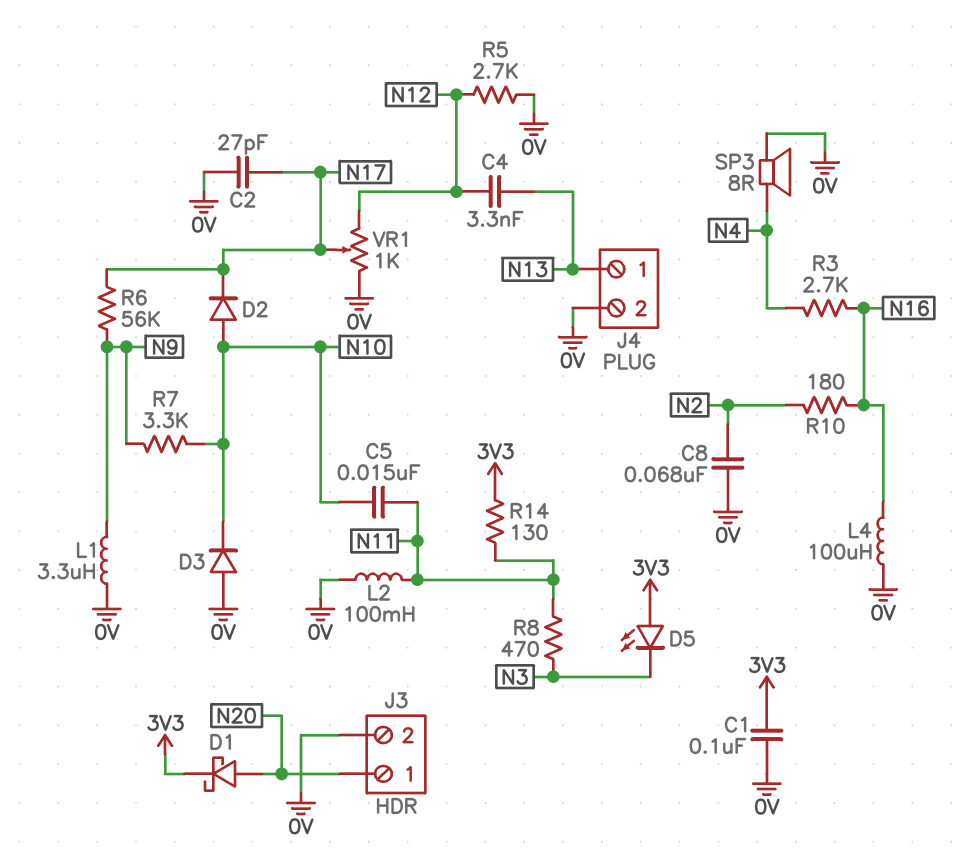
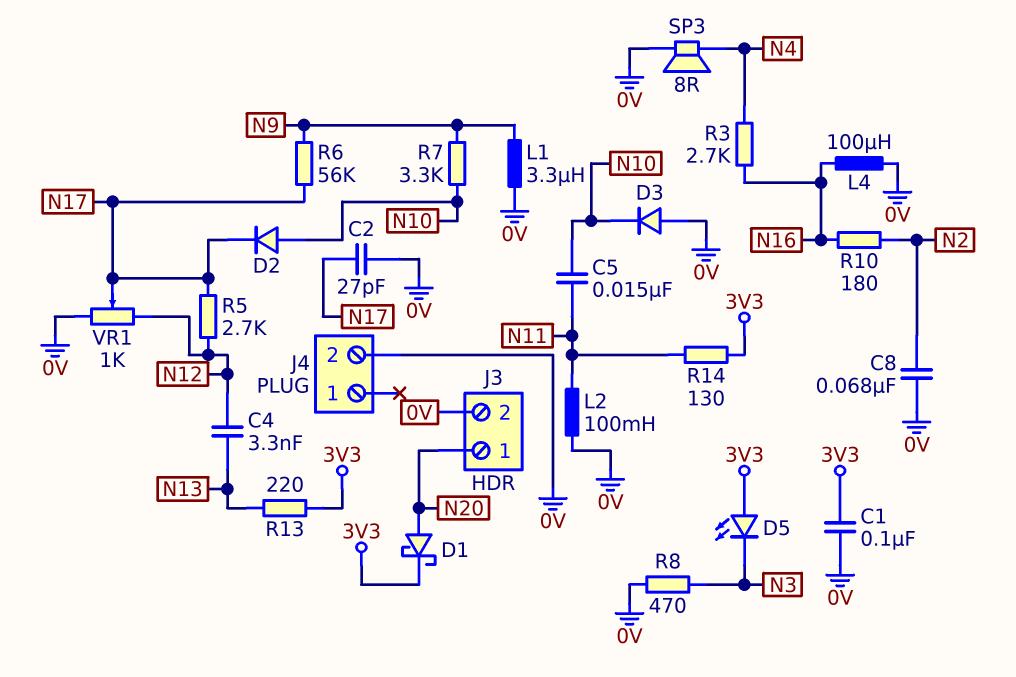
J4 pin 1: N13 -> none
R5: 2.7k (0V, N12) -> 2.7k (N12, N17)
R8: 470 (N3, N11) -> 470 (0V, N3)
R13: none -> 220 (3V3, N13)

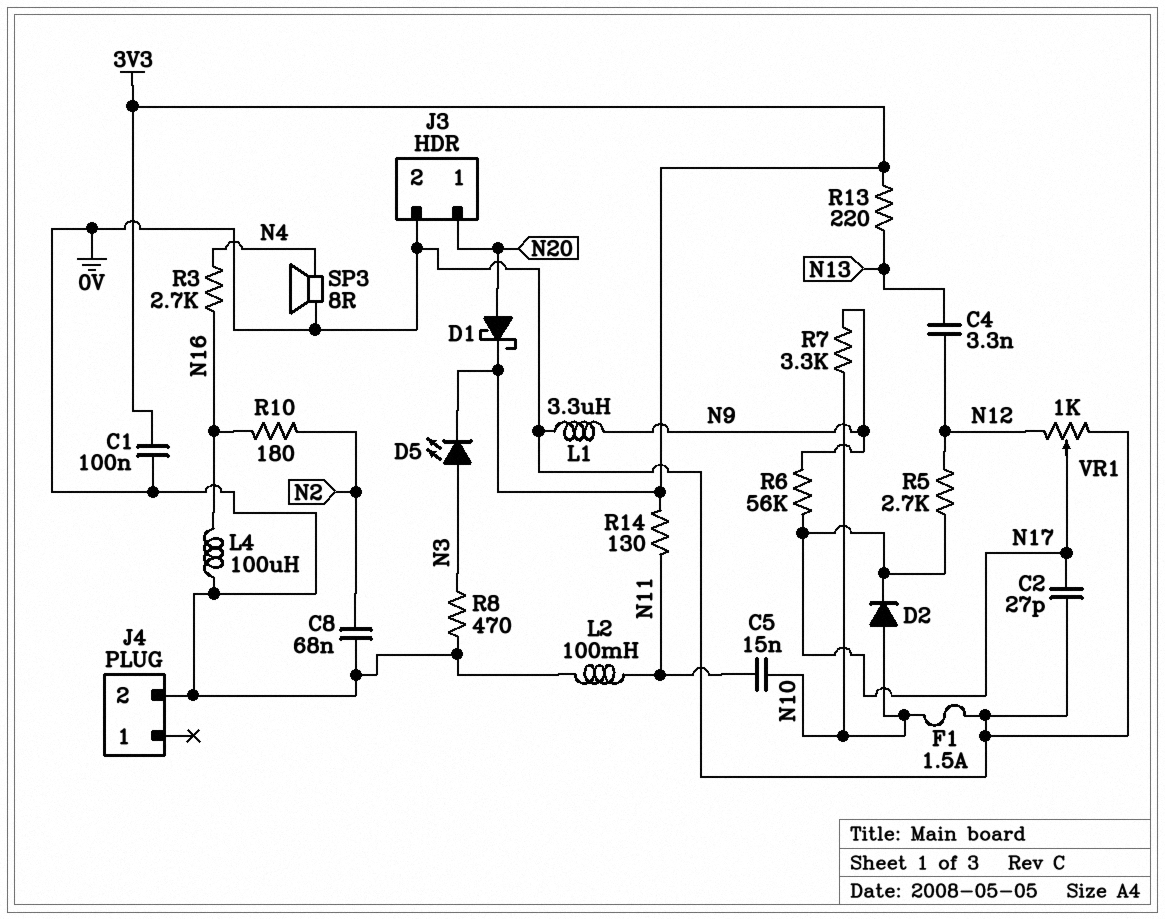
D3: diode (A 0V, K N10) -> none
D5: LED (A 3V3, K N3) -> LED (A N3, K 3V3)
F1: none -> 1.5A (0V, N10)

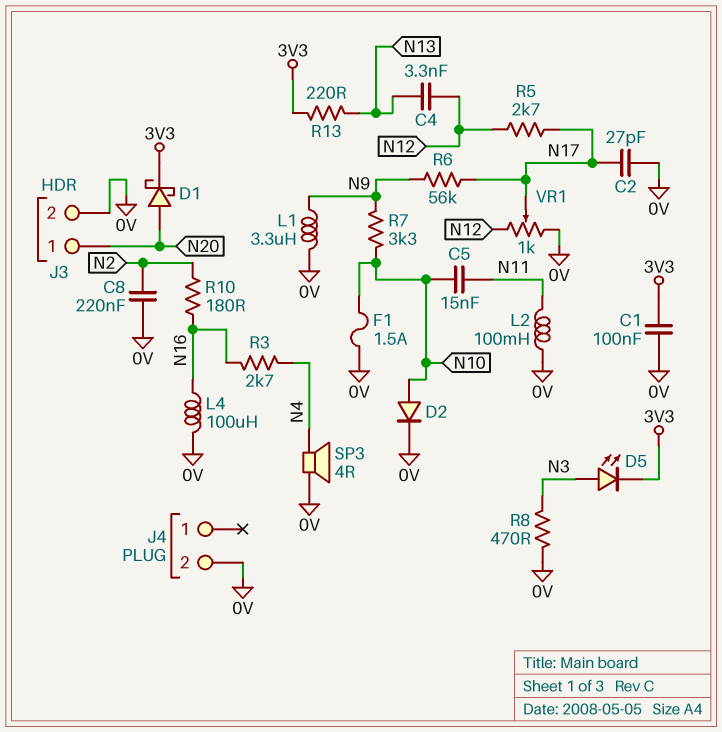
C8: 68nF (0V, N2) -> 220nF (0V, N2)
D2: diode (A N10, K N17) -> diode (A N10, K 0V)
R14: 130 (3V3, N11) -> none
SP3: speaker 8R (0V, N4) -> speaker 4R (0V, N4)

